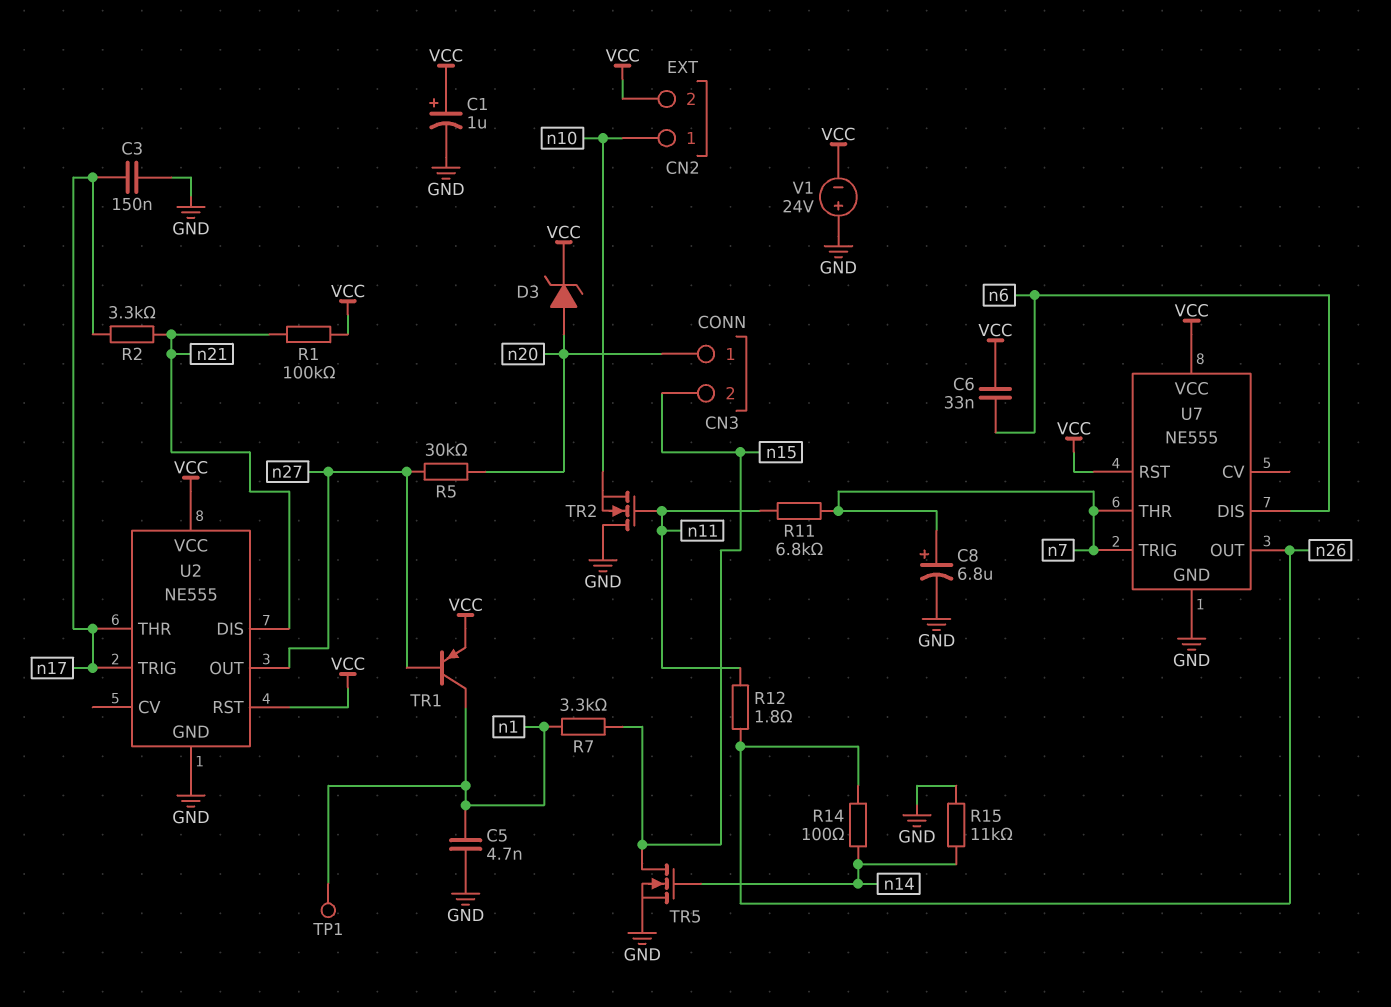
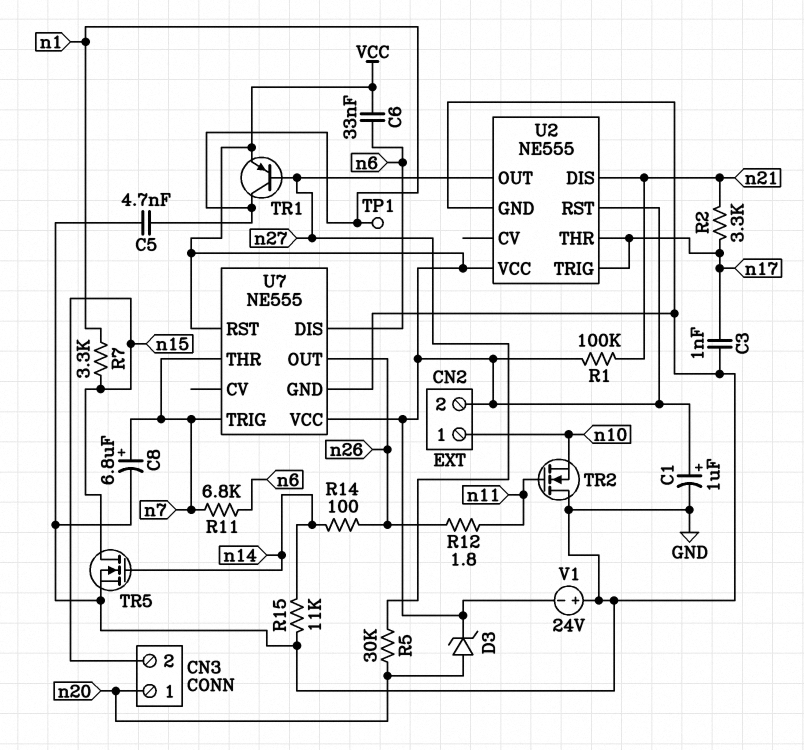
C3: 150nF (GND, n17) -> 1nF (GND, n17)
R11: 6.8k (n7, n11) -> 6.8k (n6, n7)

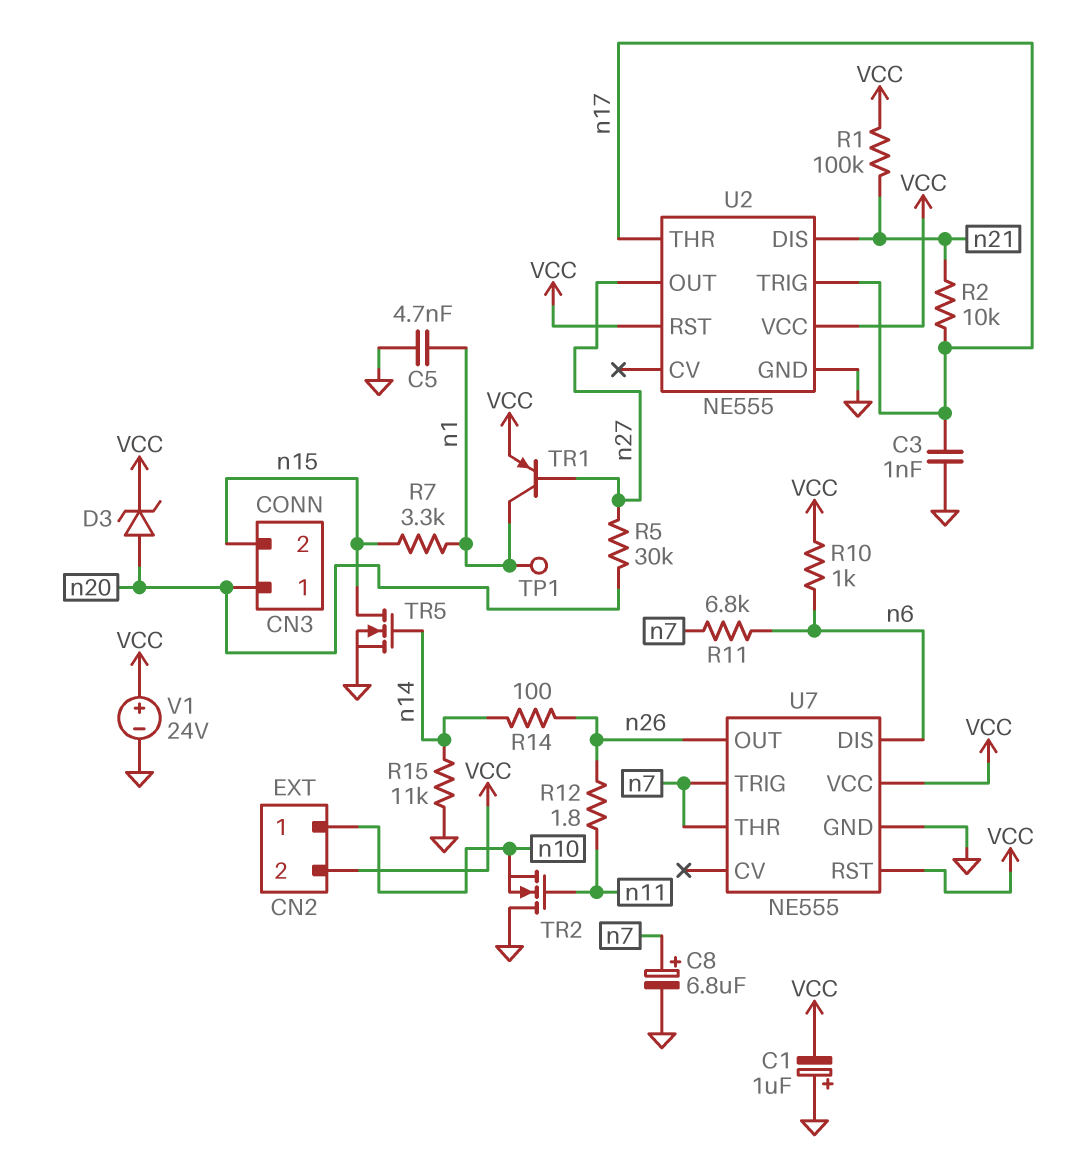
C1: 1uF (plus VCC, minus GND) -> 1uF (plus GND, minus VCC)
C6: 33nF (VCC, n6) -> none
R2: 3.3k (n17, n21) -> 10k (n17, n21)
R10: none -> 1k (VCC, n6)
V1: 24V (plus GND, minus VCC) -> 24V (plus VCC, minus GND)

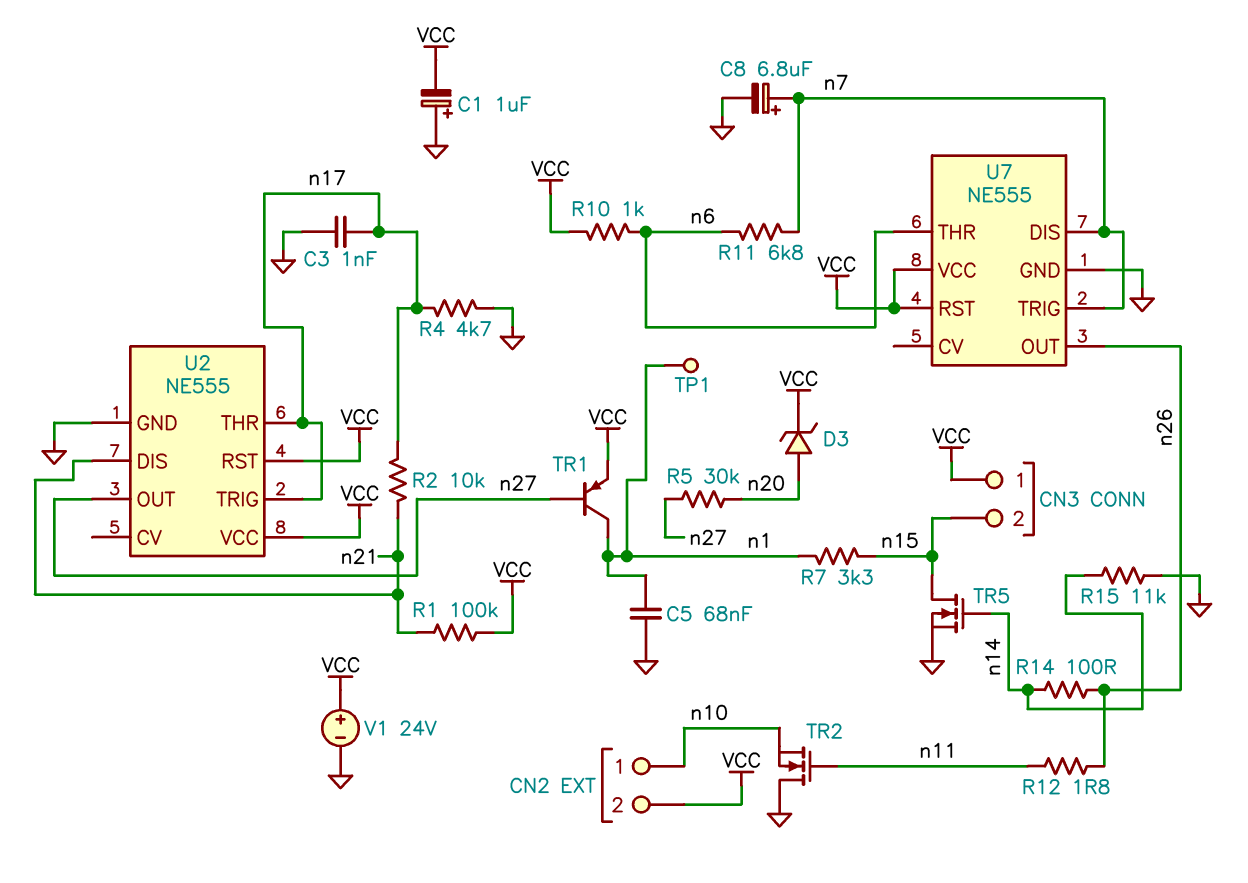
C5: 4.7nF (GND, n1) -> 68nF (GND, n1)
CN3 pin 1: n20 -> VCC
R4: none -> 4.7k (GND, n17)
U7 pin DIS: n6 -> n7
U7 pin THR: n7 -> n6

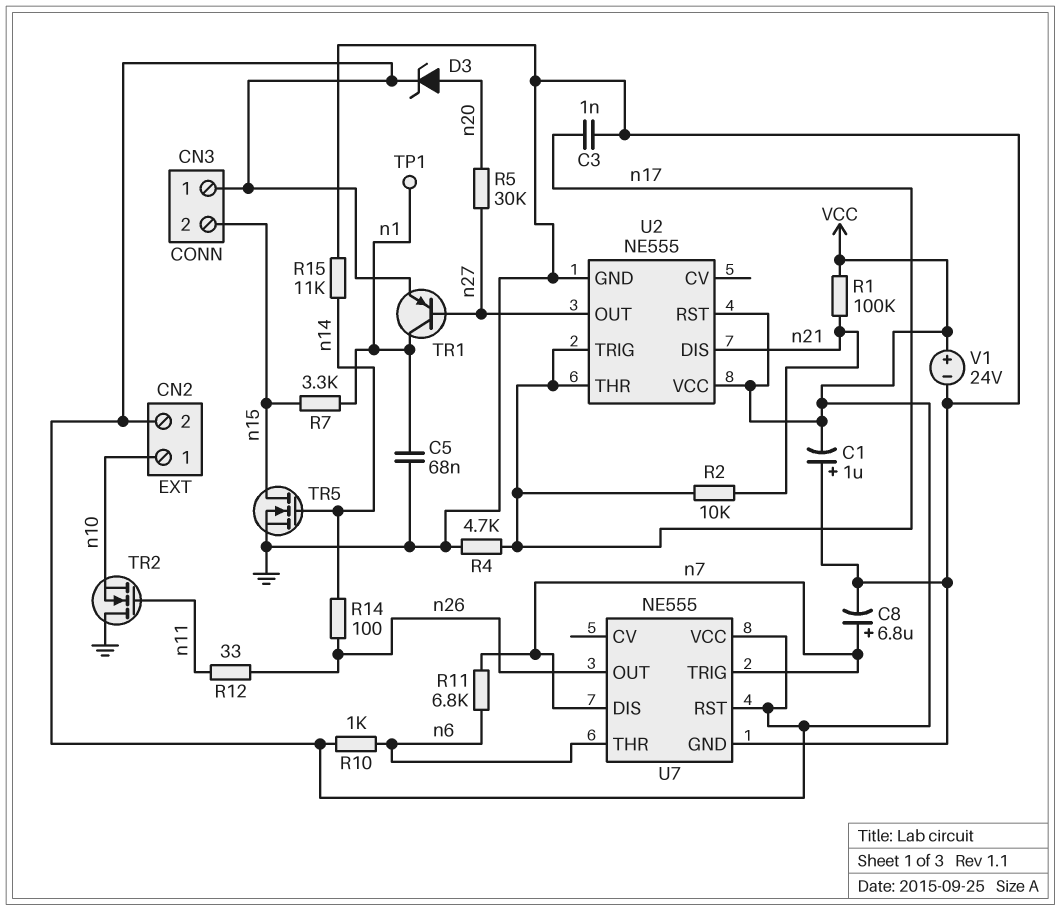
R12: 1.8 (n11, n26) -> 33 (n11, n26)

